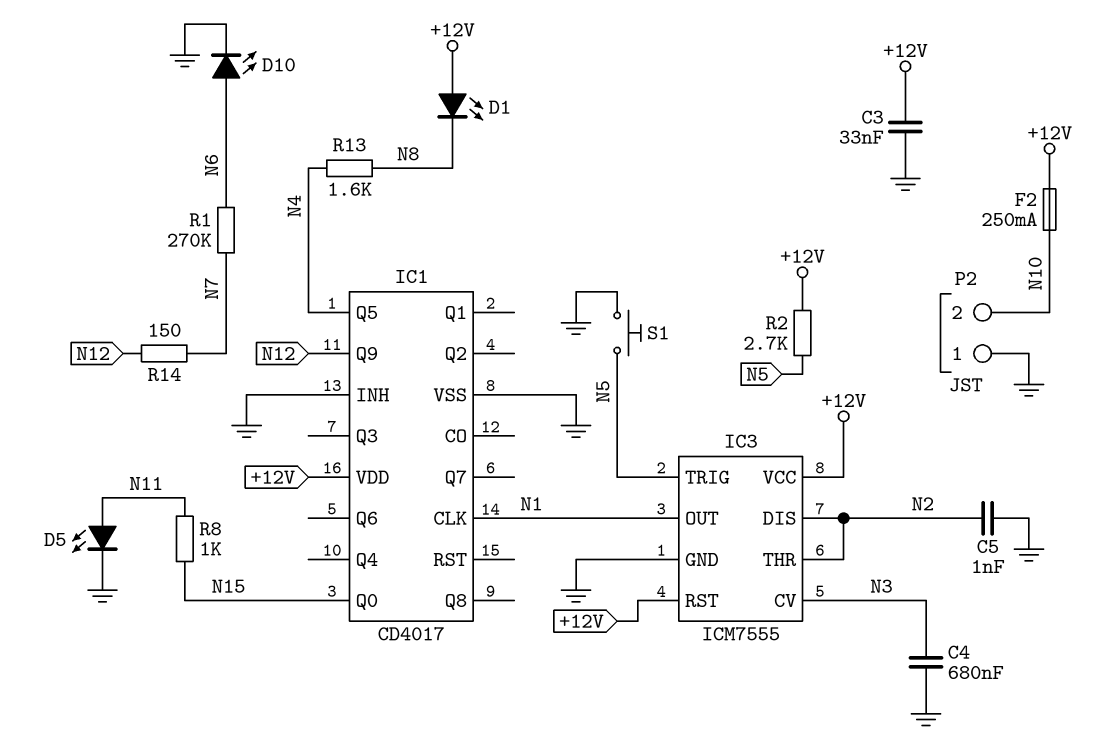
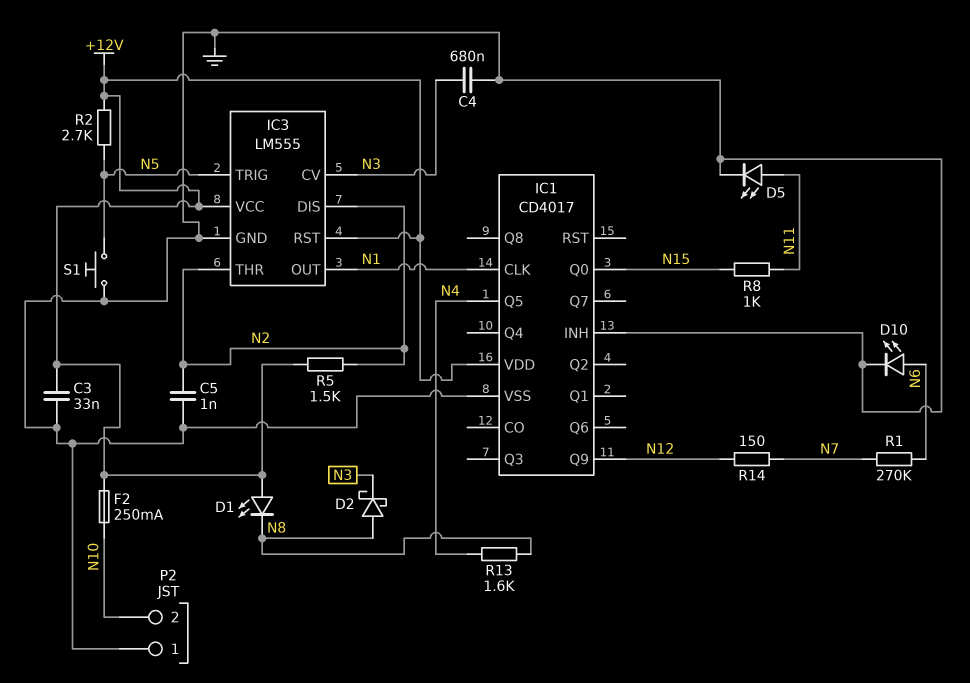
D2: none -> schottky (A N8, K N3)
IC3: ICM7555 -> LM555
R5: none -> 1.5k (+12V, N2)

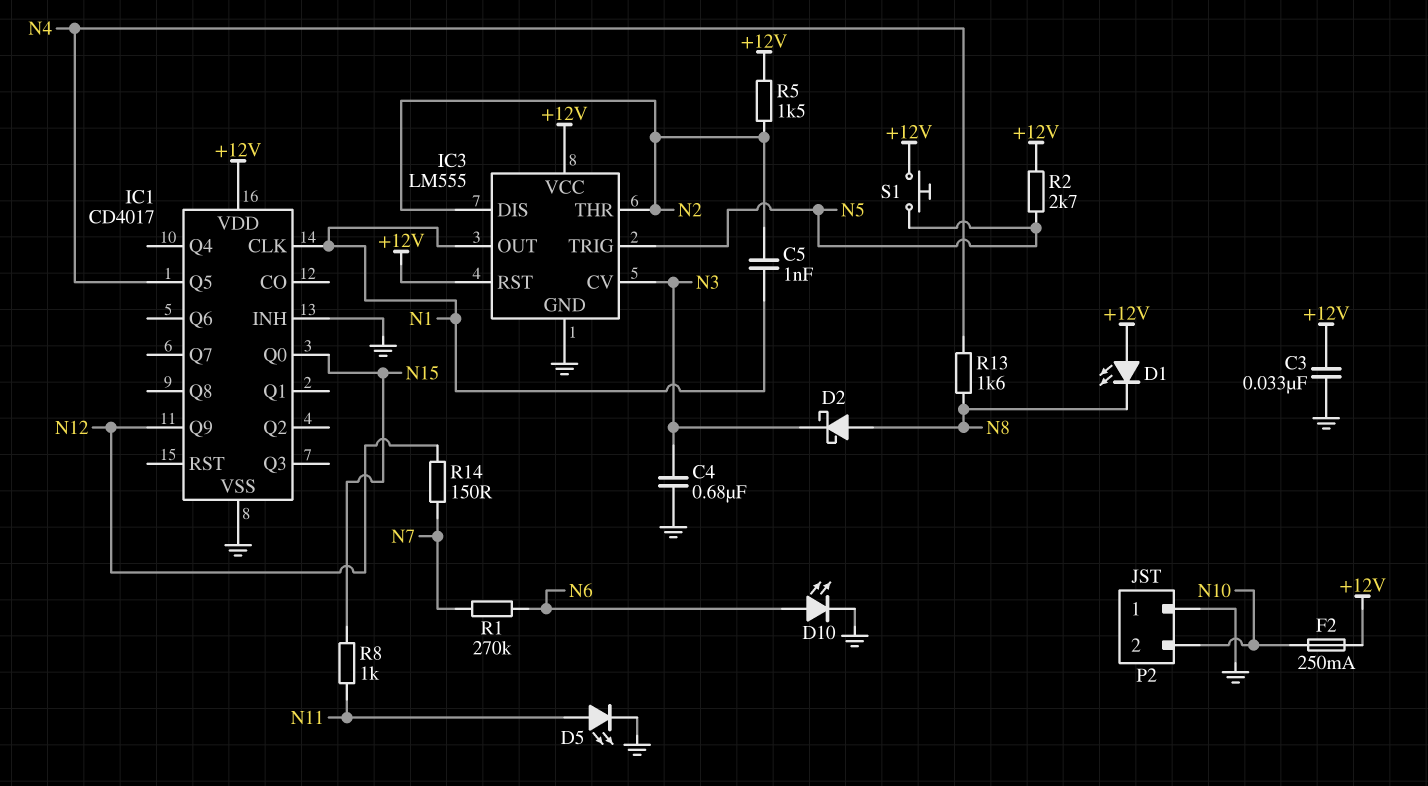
C5: 1nF (GND, N2) -> 1nF (N1, N2)
S1: button (GND, N5) -> button (+12V, N5)

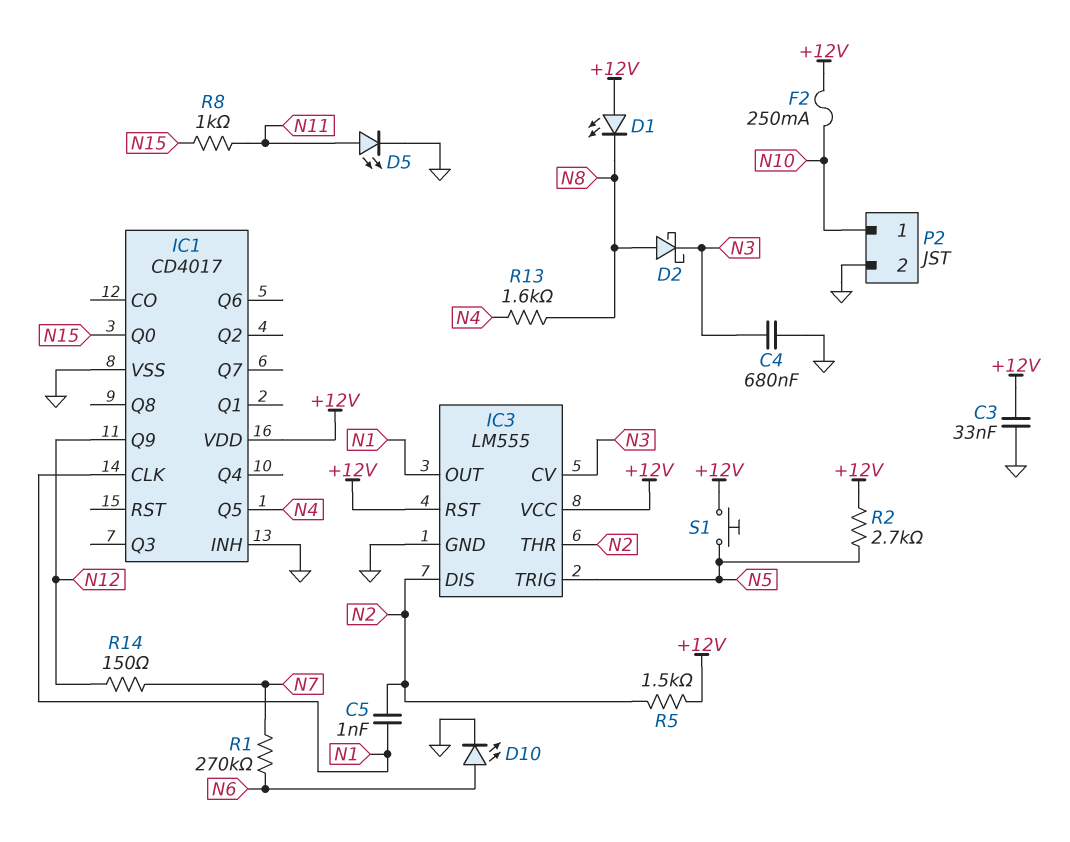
P2 pin 1: GND -> N10
P2 pin 2: N10 -> GND

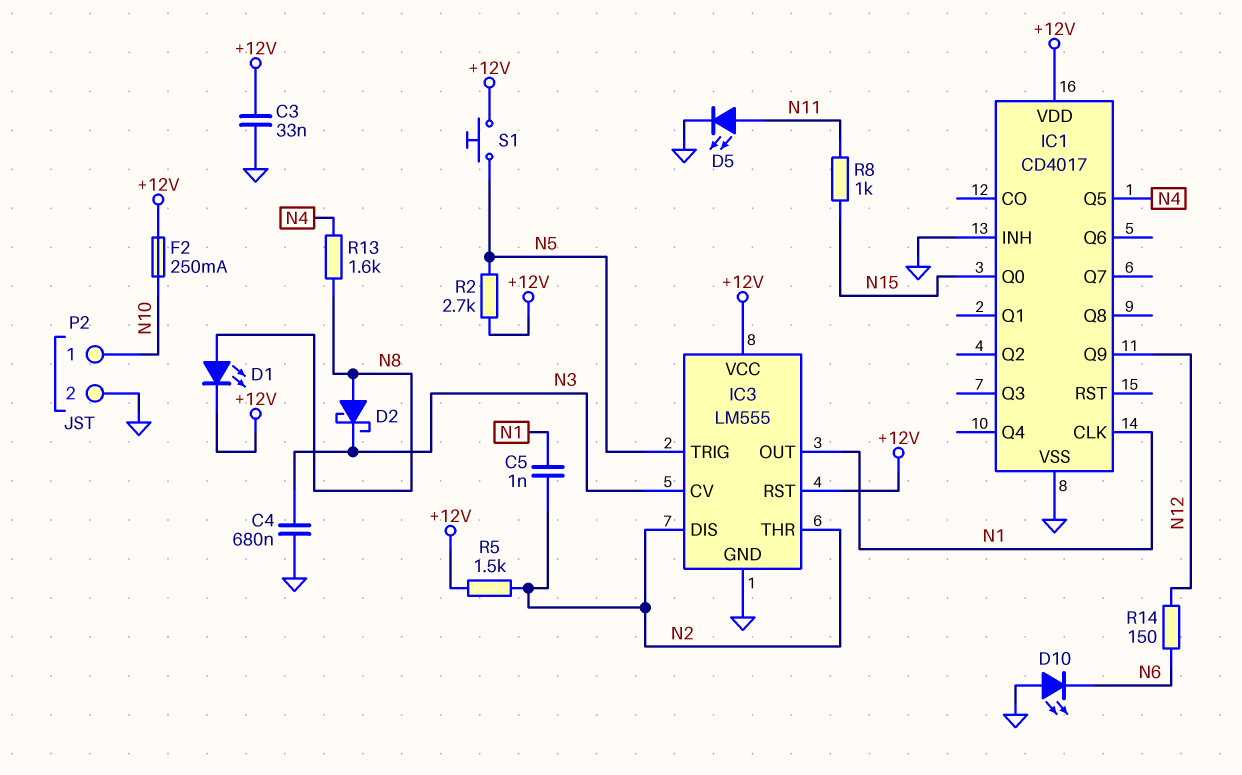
D1: LED (A +12V, K N8) -> LED (A N8, K +12V)
D10: LED (A N6, K GND) -> LED (A GND, K N6)
R1: 270k (N6, N7) -> none
R14: 150 (N7, N12) -> 150 (N6, N12)

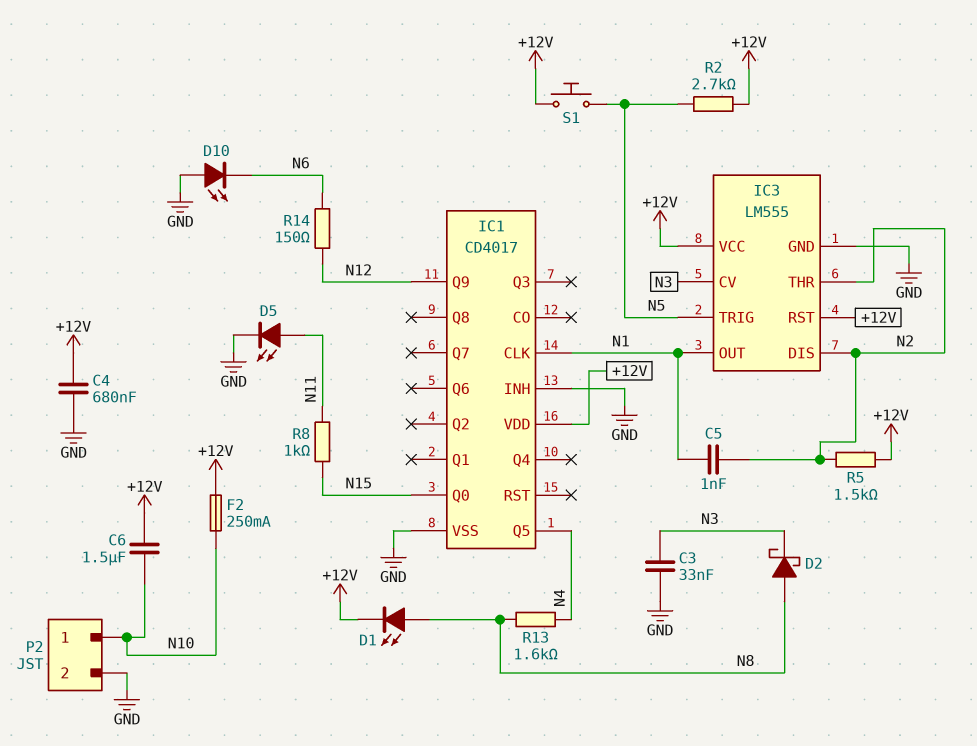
C3: 33nF (+12V, GND) -> 33nF (GND, N3)
C4: 680nF (GND, N3) -> 680nF (+12V, GND)
C6: none -> 1.5uF (+12V, N10)

